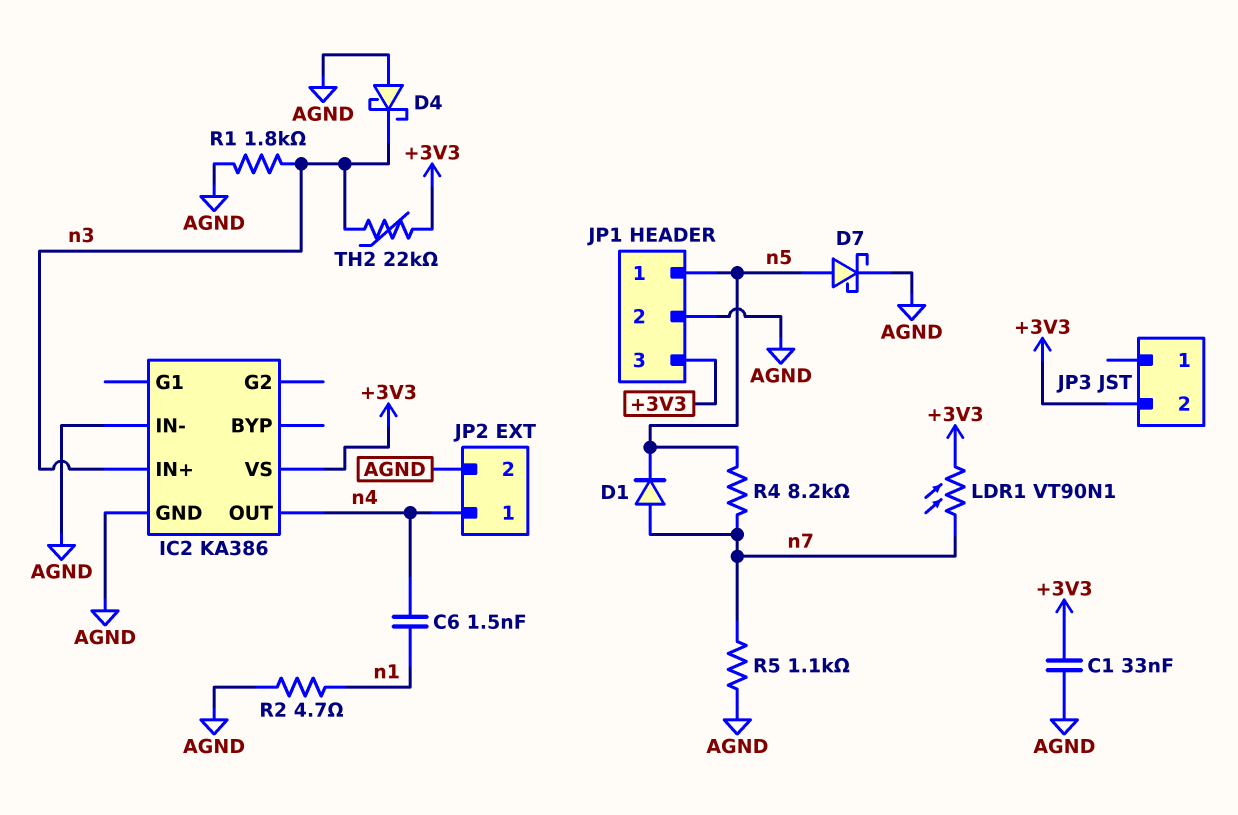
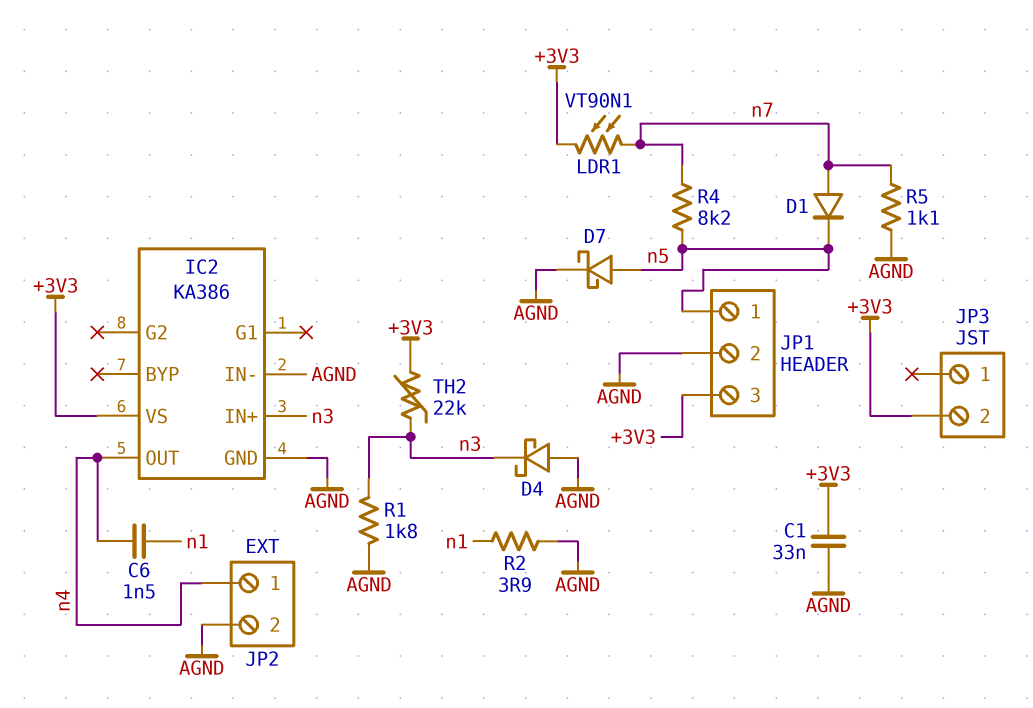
R2: 4.7 (AGND, n1) -> 3.9 (AGND, n1)

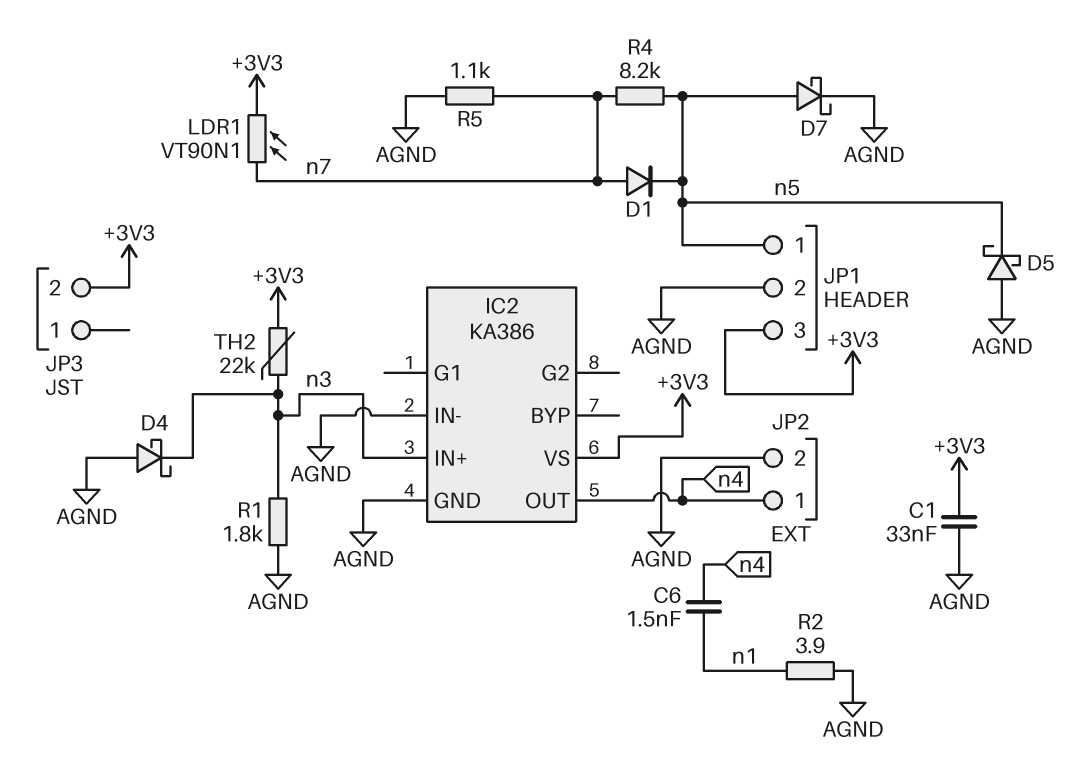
D5: none -> schottky (A AGND, K n5)

